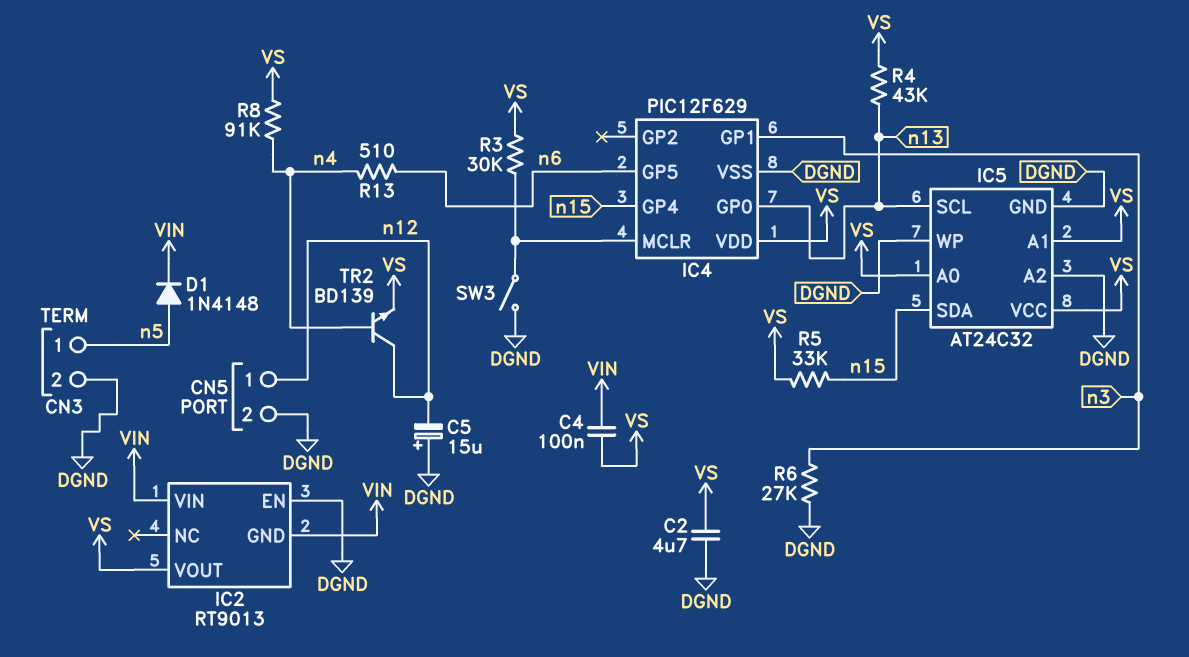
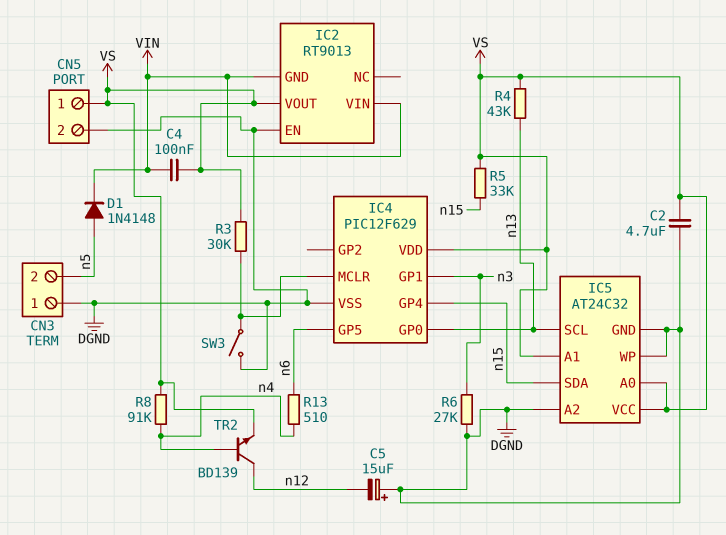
CN3 pin 1: n5 -> DGND
CN3 pin 2: DGND -> n5
CN5 pin 1: n12 -> VS

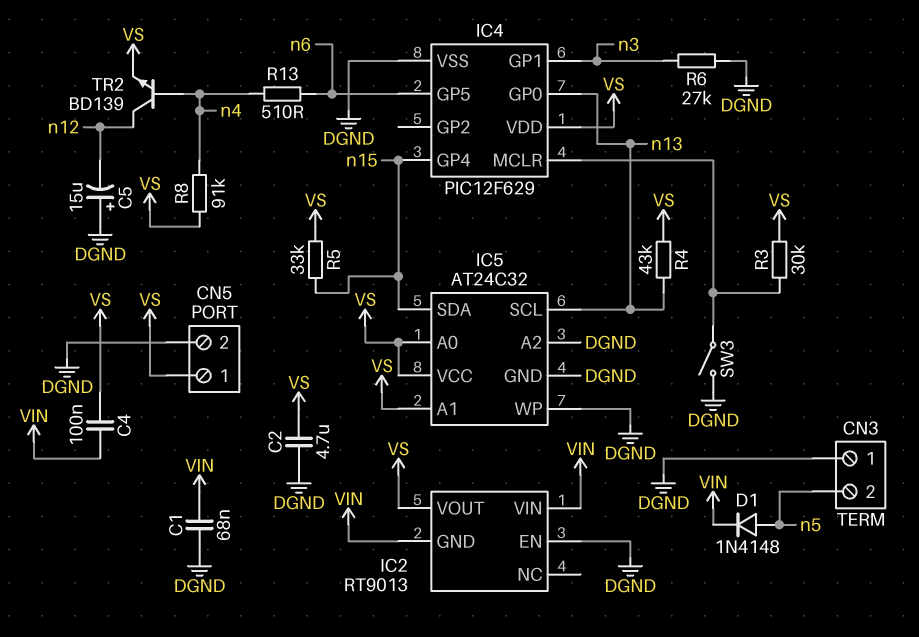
C1: none -> 68nF (DGND, VIN)

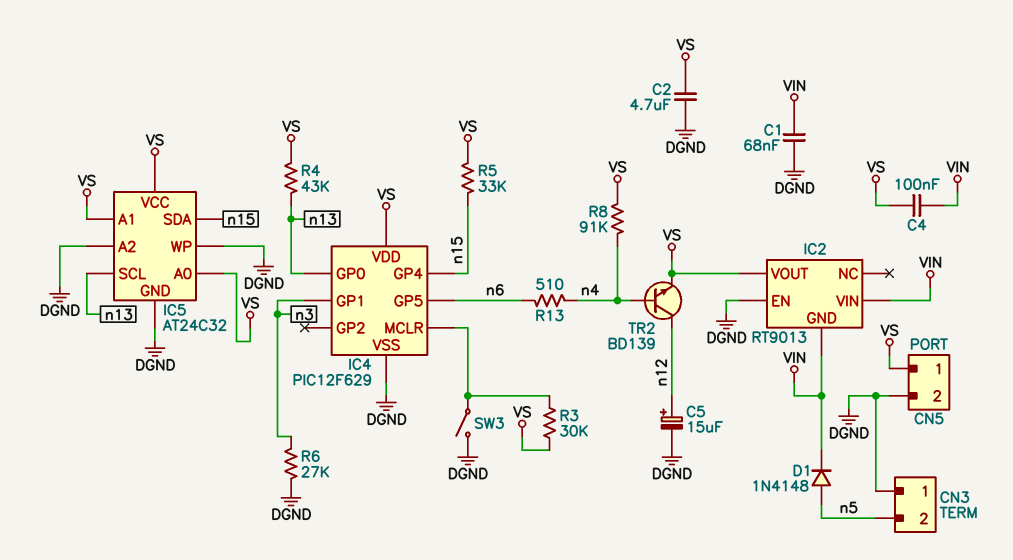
C5: 15uF (plus DGND, minus n12) -> 15uF (plus n12, minus DGND)

